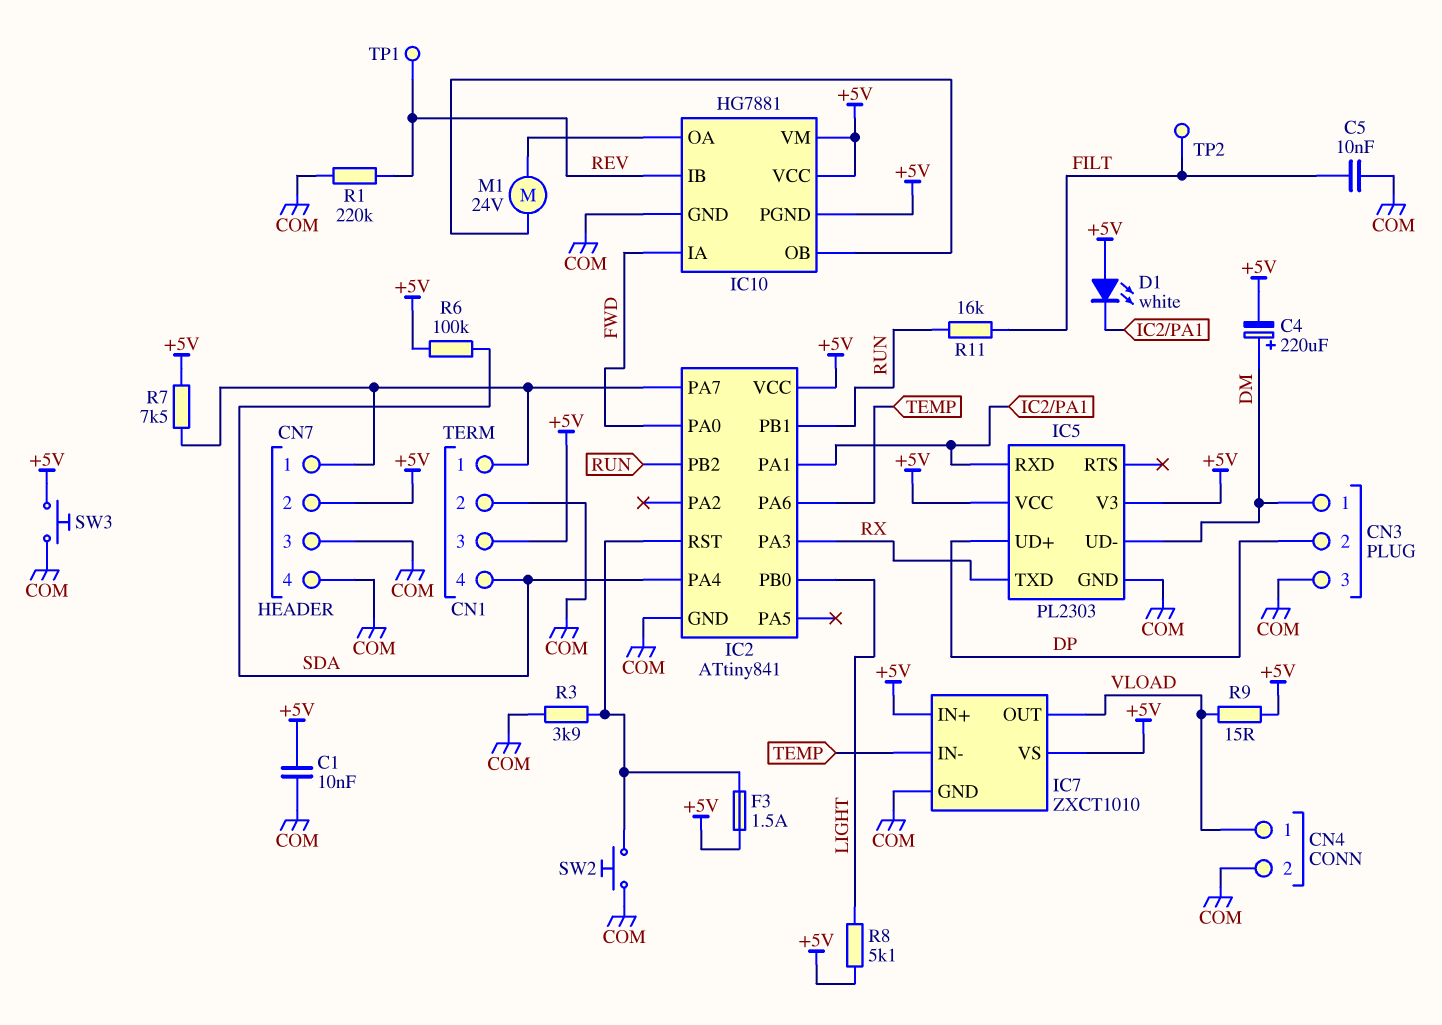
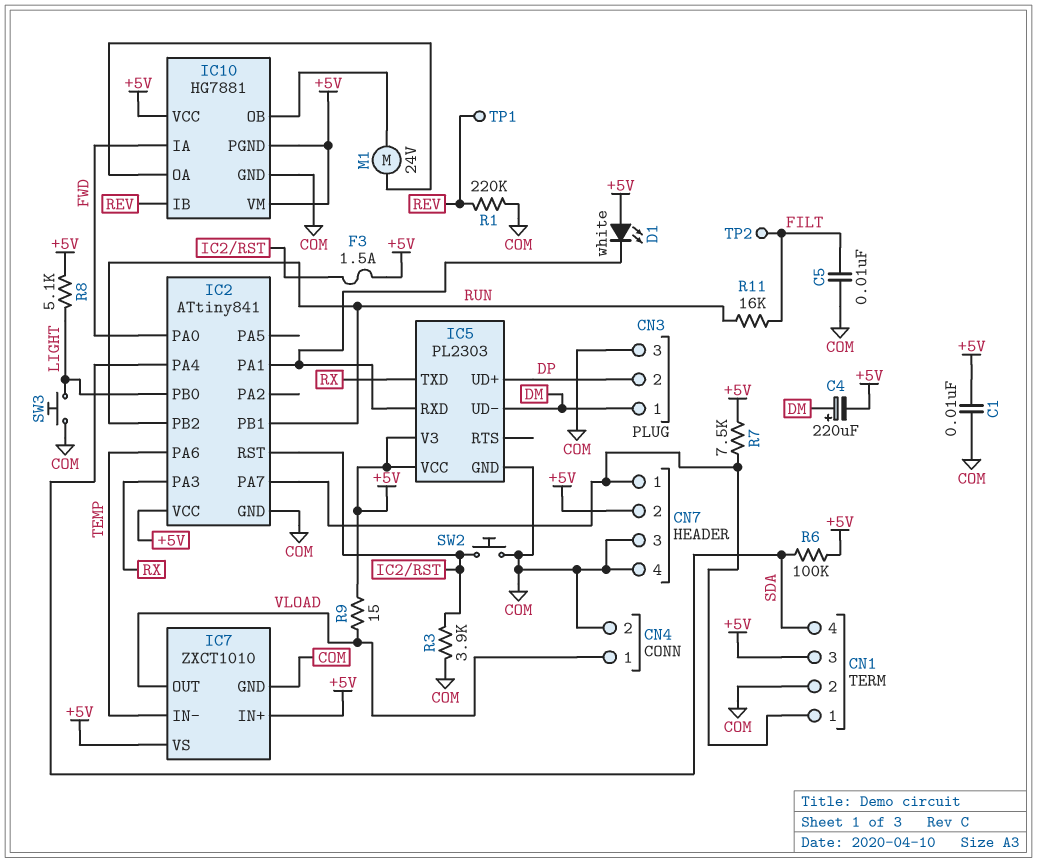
SW3: button (+5V, COM) -> button (COM, LIGHT)

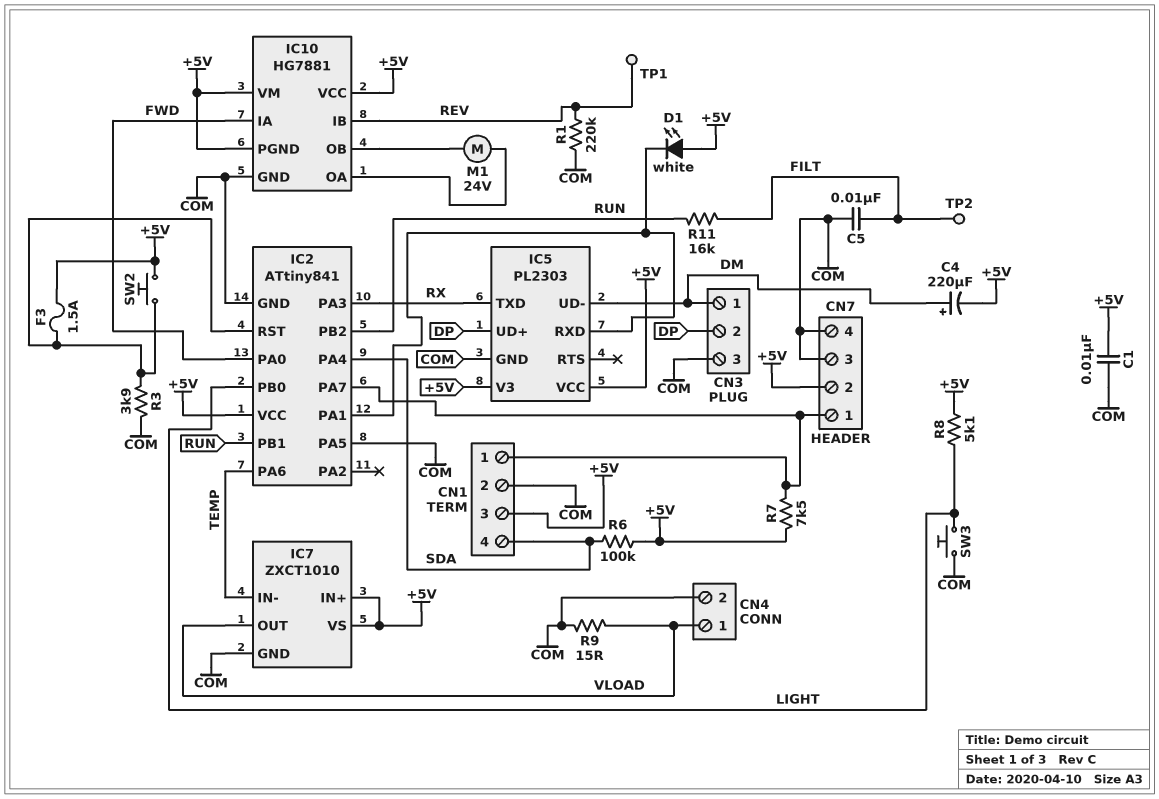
IC2 pin PA5: none -> COM
R9: 15 (+5V, VLOAD) -> 15 (COM, VLOAD)
SW2: button (COM, IC2/RST) -> button (+5V, IC2/RST)

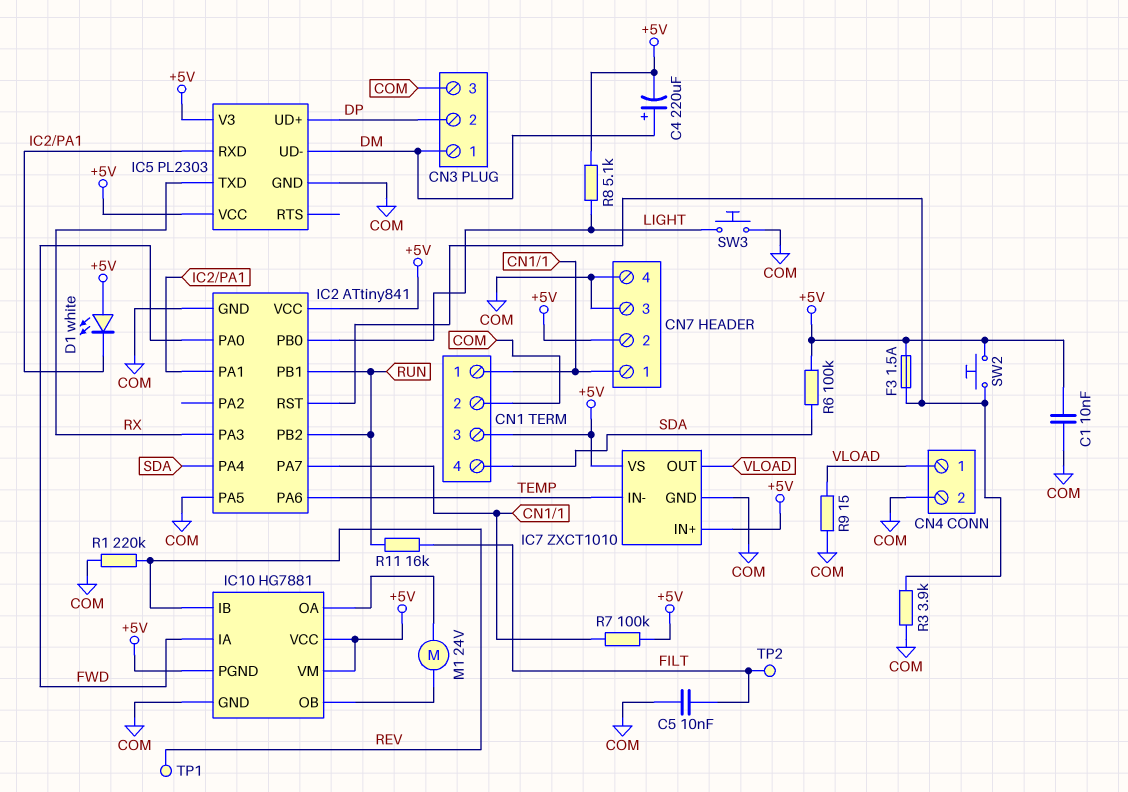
R7: 7.5k (+5V, CN1/1) -> 100k (+5V, CN1/1)

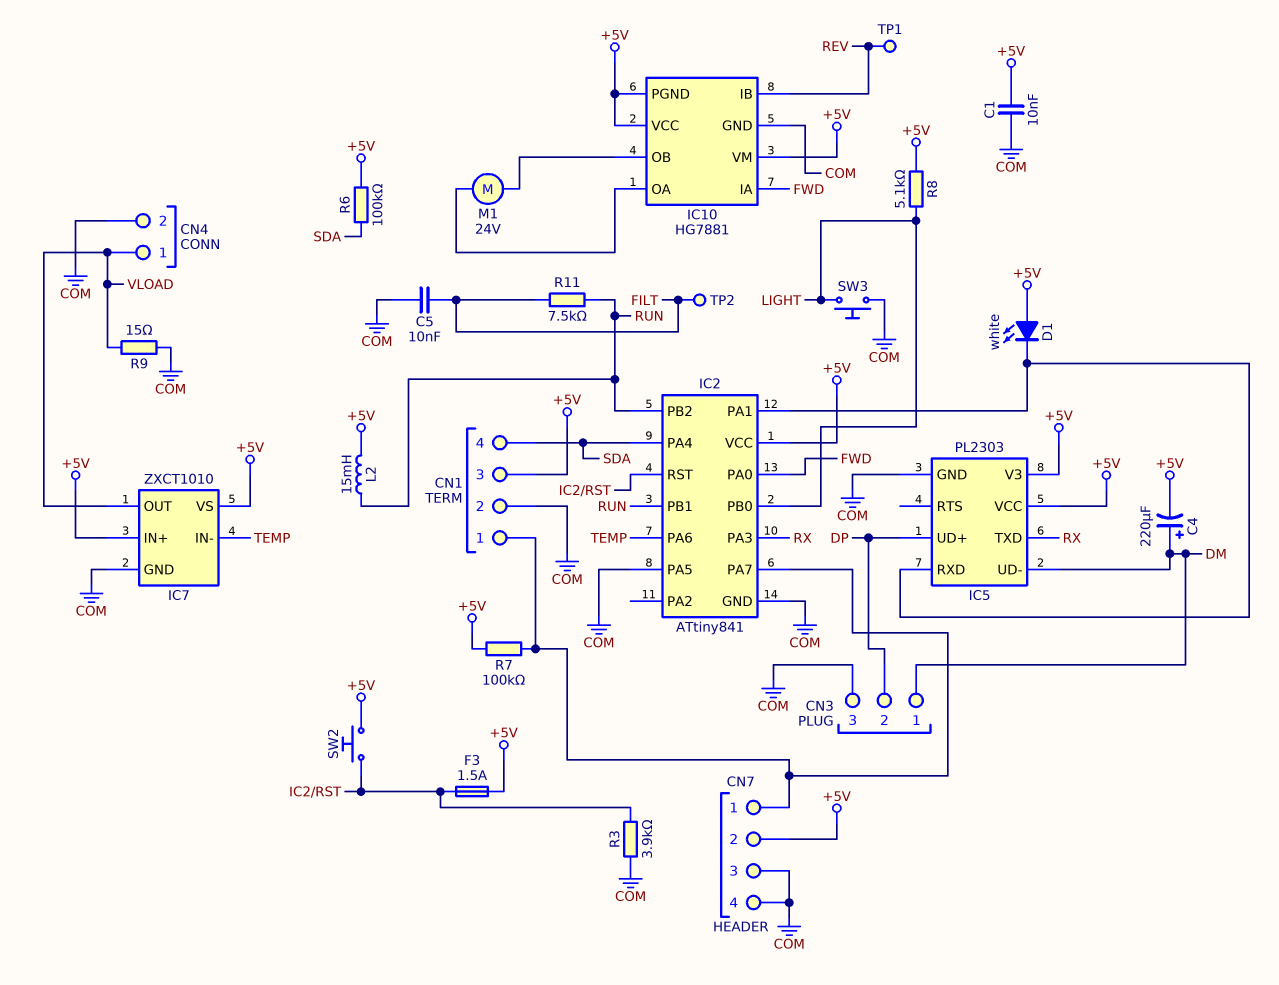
L2: none -> 15mH (+5V, RUN)
R1: 220k (COM, REV) -> none
R11: 16k (FILT, RUN) -> 7.5k (FILT, RUN)

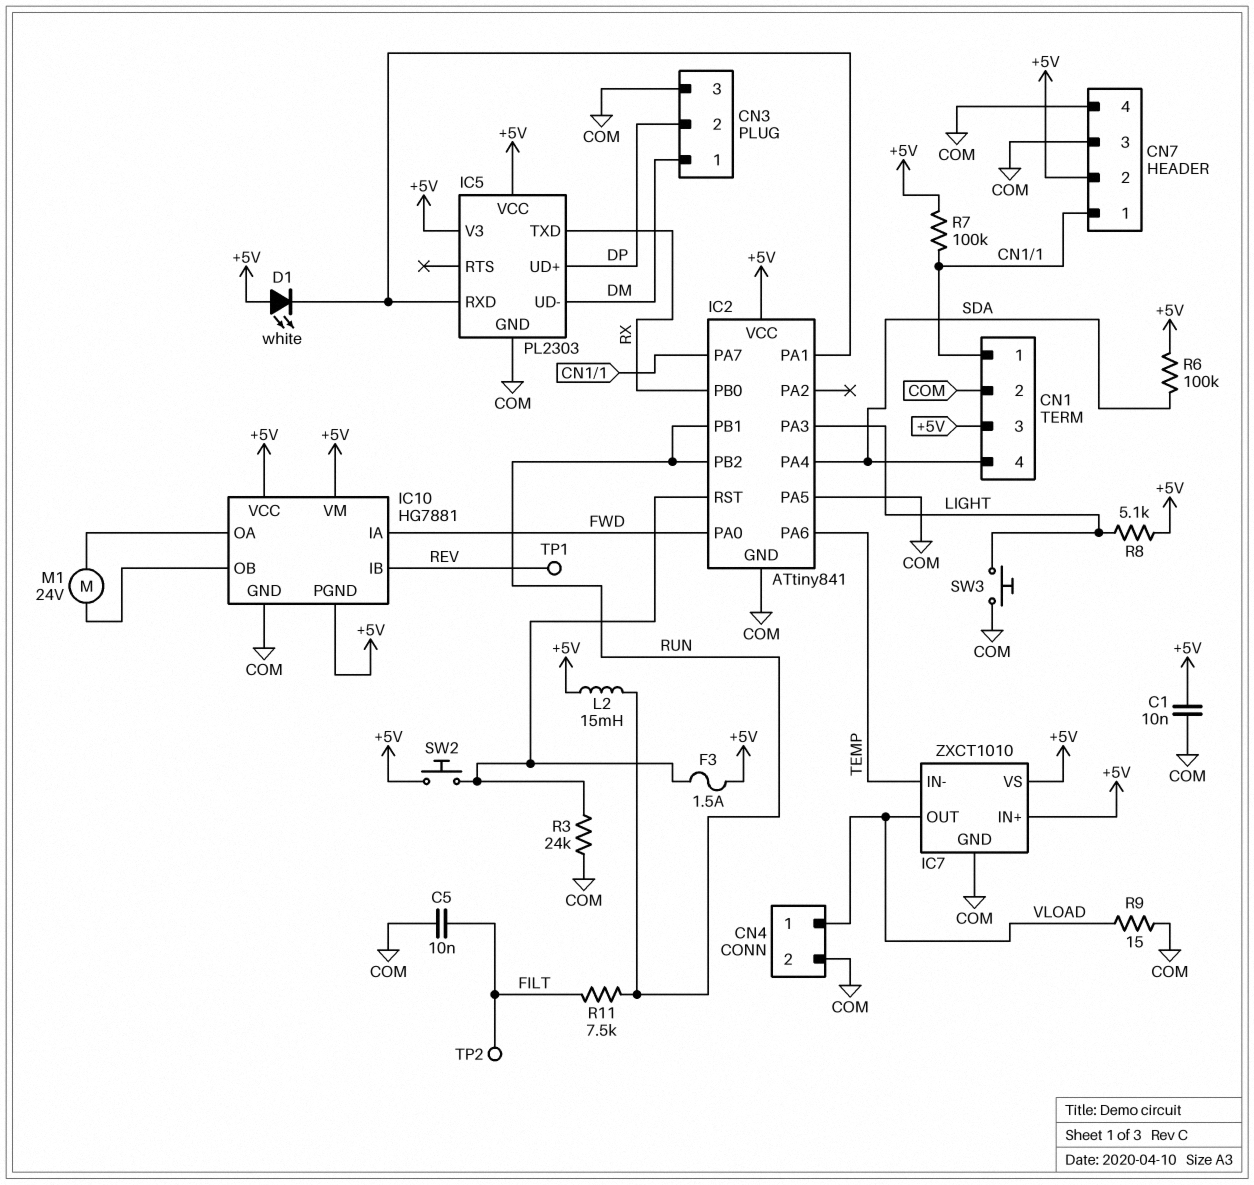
C4: 220uF (plus DM, minus +5V) -> none
IC2 pin PA3: RX -> LIGHT
IC2 pin PB0: LIGHT -> RX
R3: 3.9k (COM, IC2/RST) -> 24k (COM, IC2/RST)

